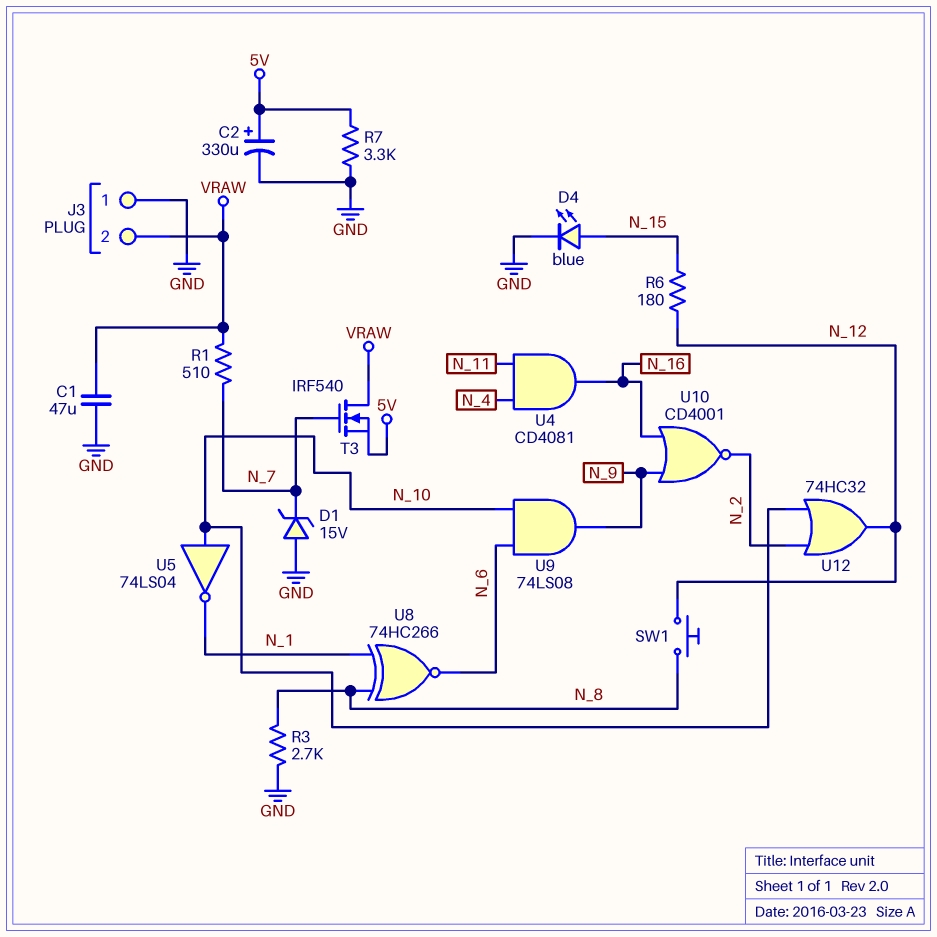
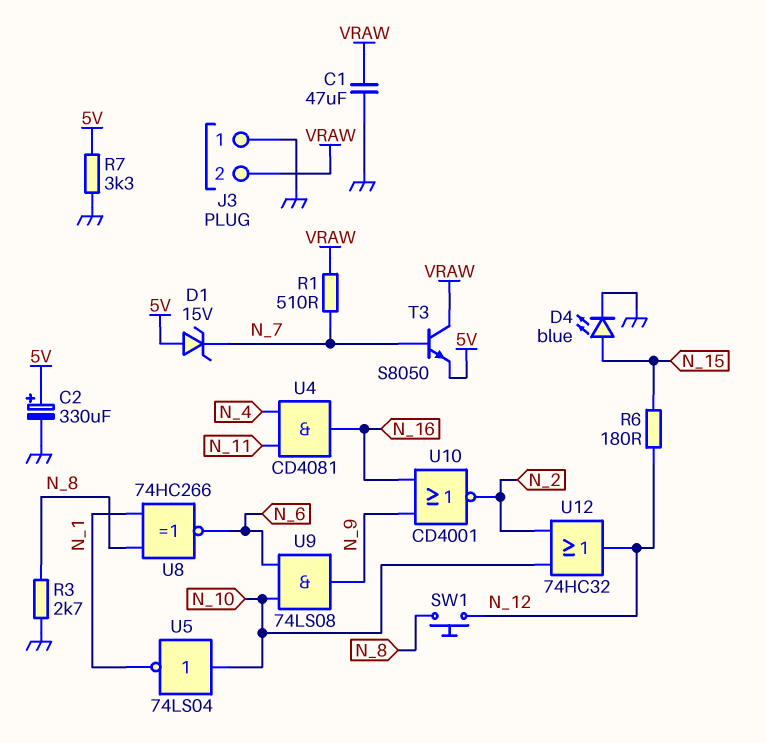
D1: zener 15V (A GND, K N_7) -> zener 15V (A 5V, K N_7)
T3: NMOS IRF540 (G N_7, D VRAW, S 5V) -> NPN S8050 (B N_7, C VRAW, E 5V)

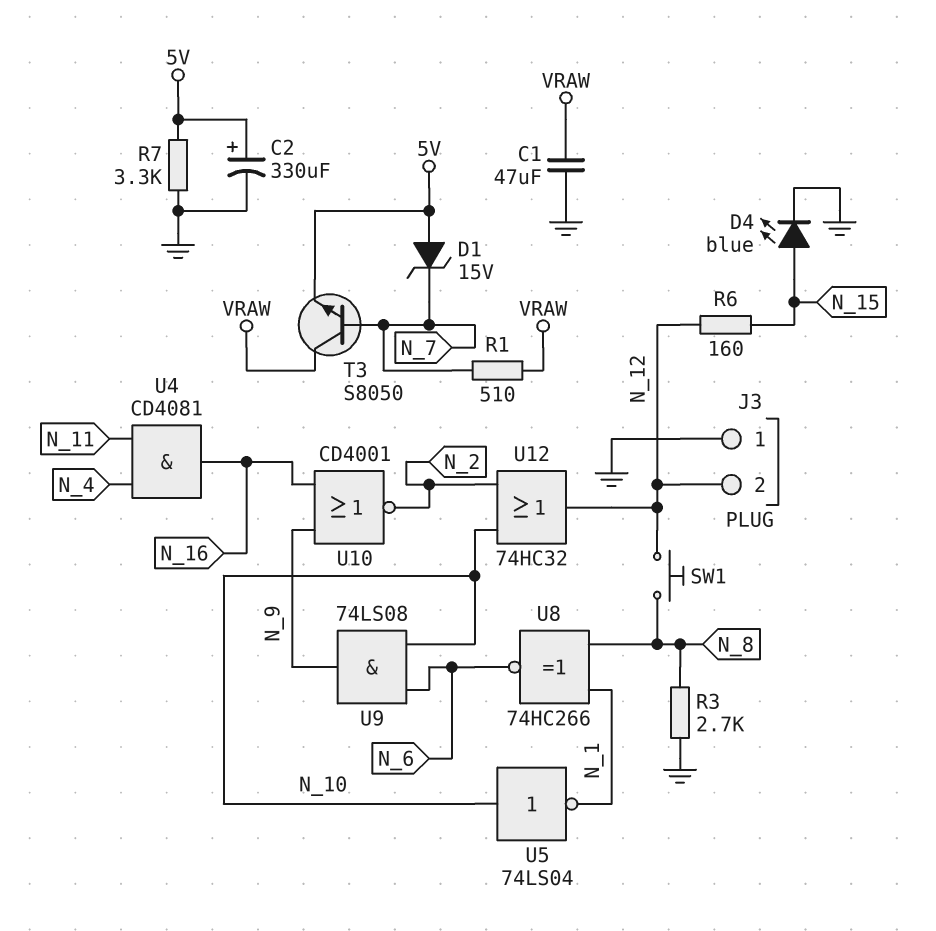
J3 pin 2: VRAW -> N_12
R6: 180 (N_12, N_15) -> 160 (N_12, N_15)

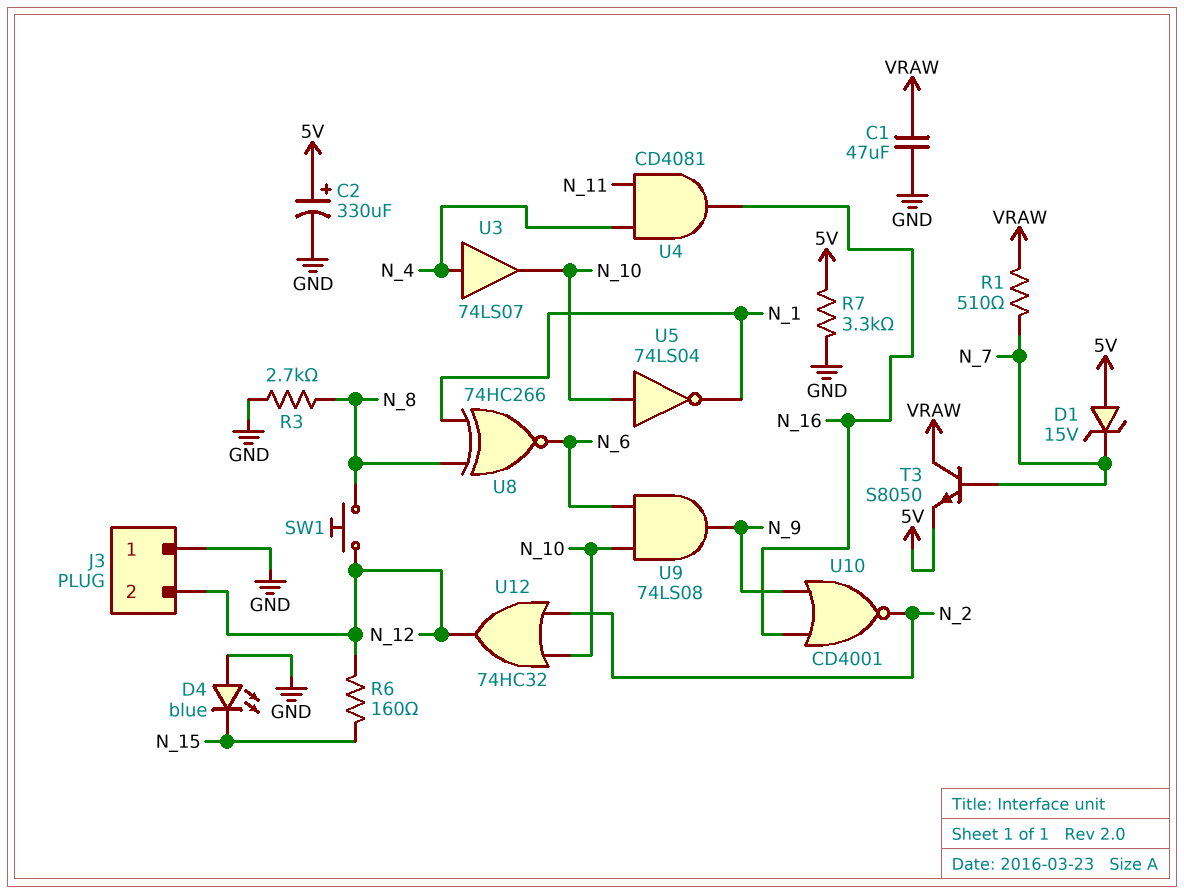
D4: LED blue (A N_15, K GND) -> LED blue (A GND, K N_15)
U3: none -> buffer 74LS07 (in N_4, out N_10)

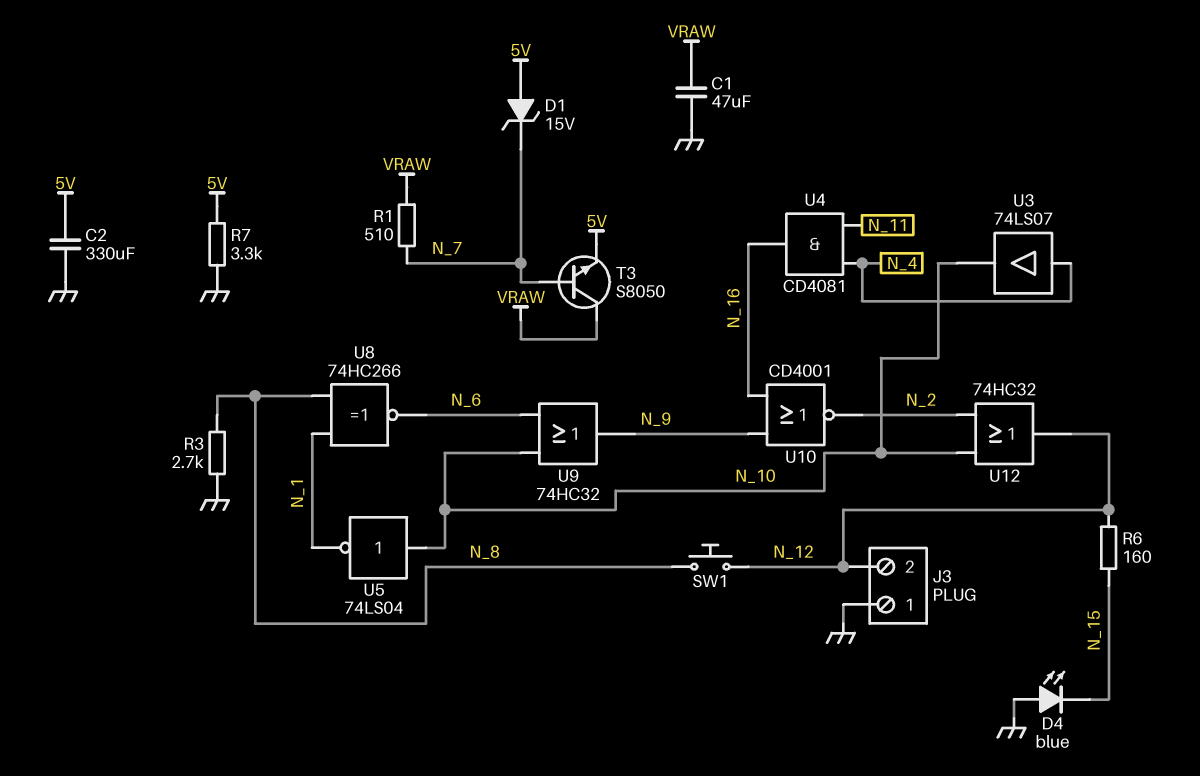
C2: 330uF (plus 5V, minus GND) -> 330uF (5V, GND)
U9: AND 74LS08 (in N_6, in N_10, out N_9) -> OR 74HC32 (in N_6, in N_10, out N_9)

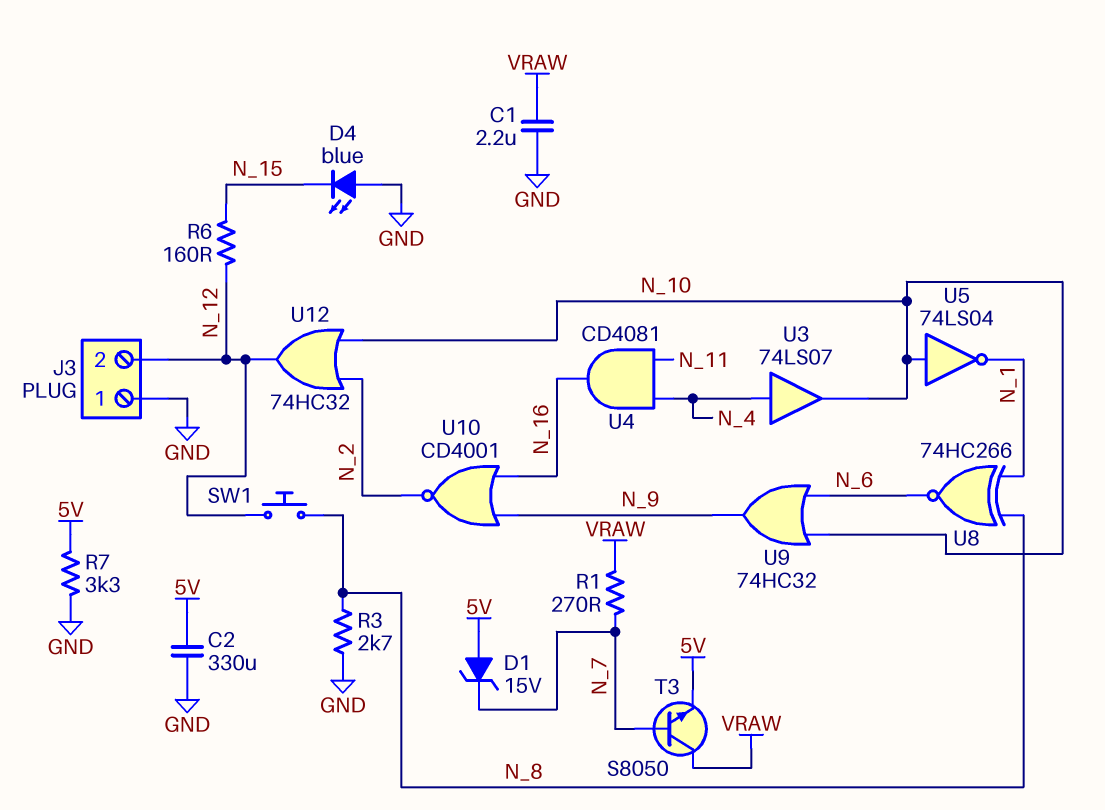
C1: 47uF (GND, VRAW) -> 2.2uF (GND, VRAW)
R1: 510 (N_7, VRAW) -> 270 (N_7, VRAW)

